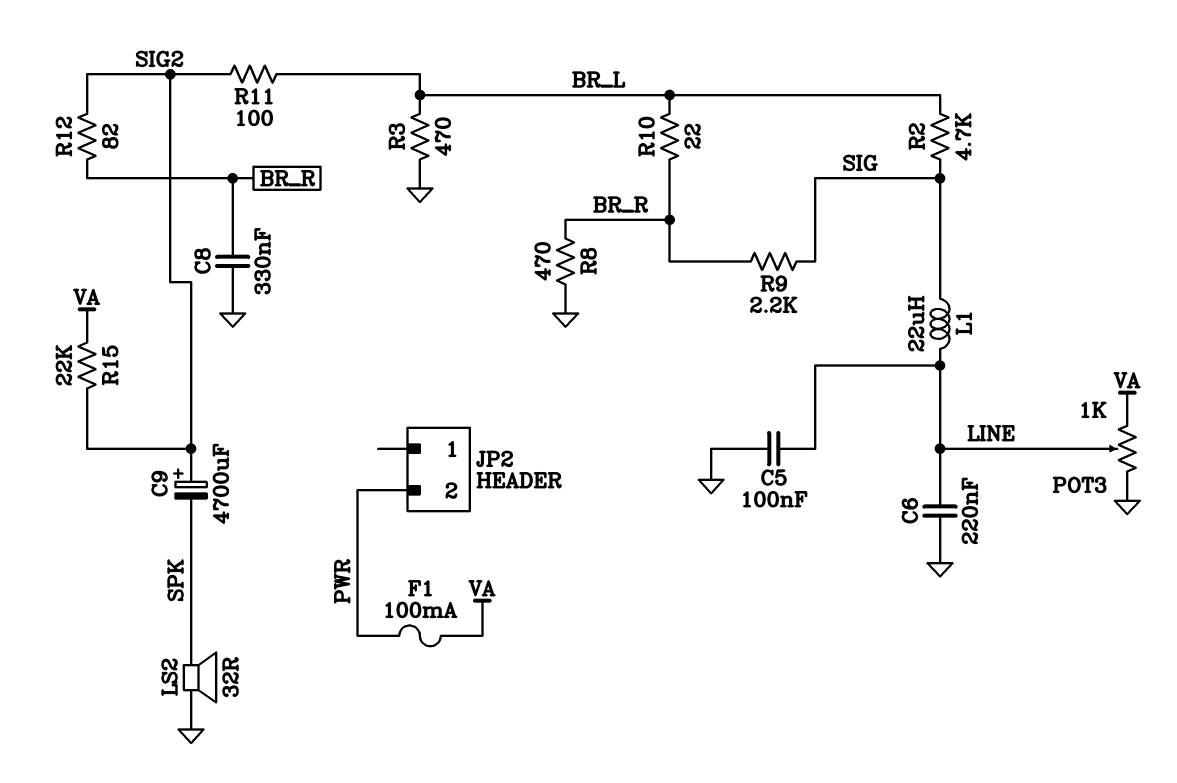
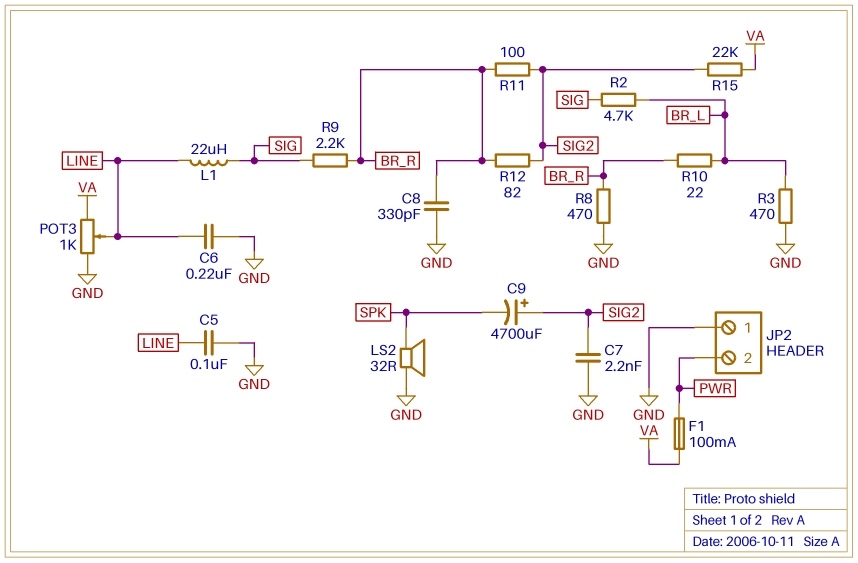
C7: none -> 2.2nF (GND, SIG2)
C8: 330nF (BR_R, GND) -> 330pF (BR_R, GND)
JP2 pin 1: none -> GND
R11: 100 (BR_L, SIG2) -> 100 (BR_R, SIG2)

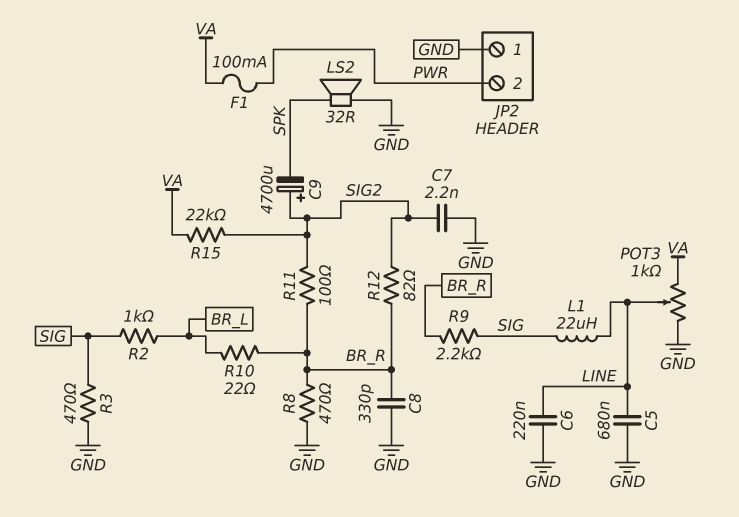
C5: 100nF (GND, LINE) -> 680nF (GND, LINE)
R2: 4.7k (BR_L, SIG) -> 1k (BR_L, SIG)
R3: 470 (BR_L, GND) -> 470 (GND, SIG)

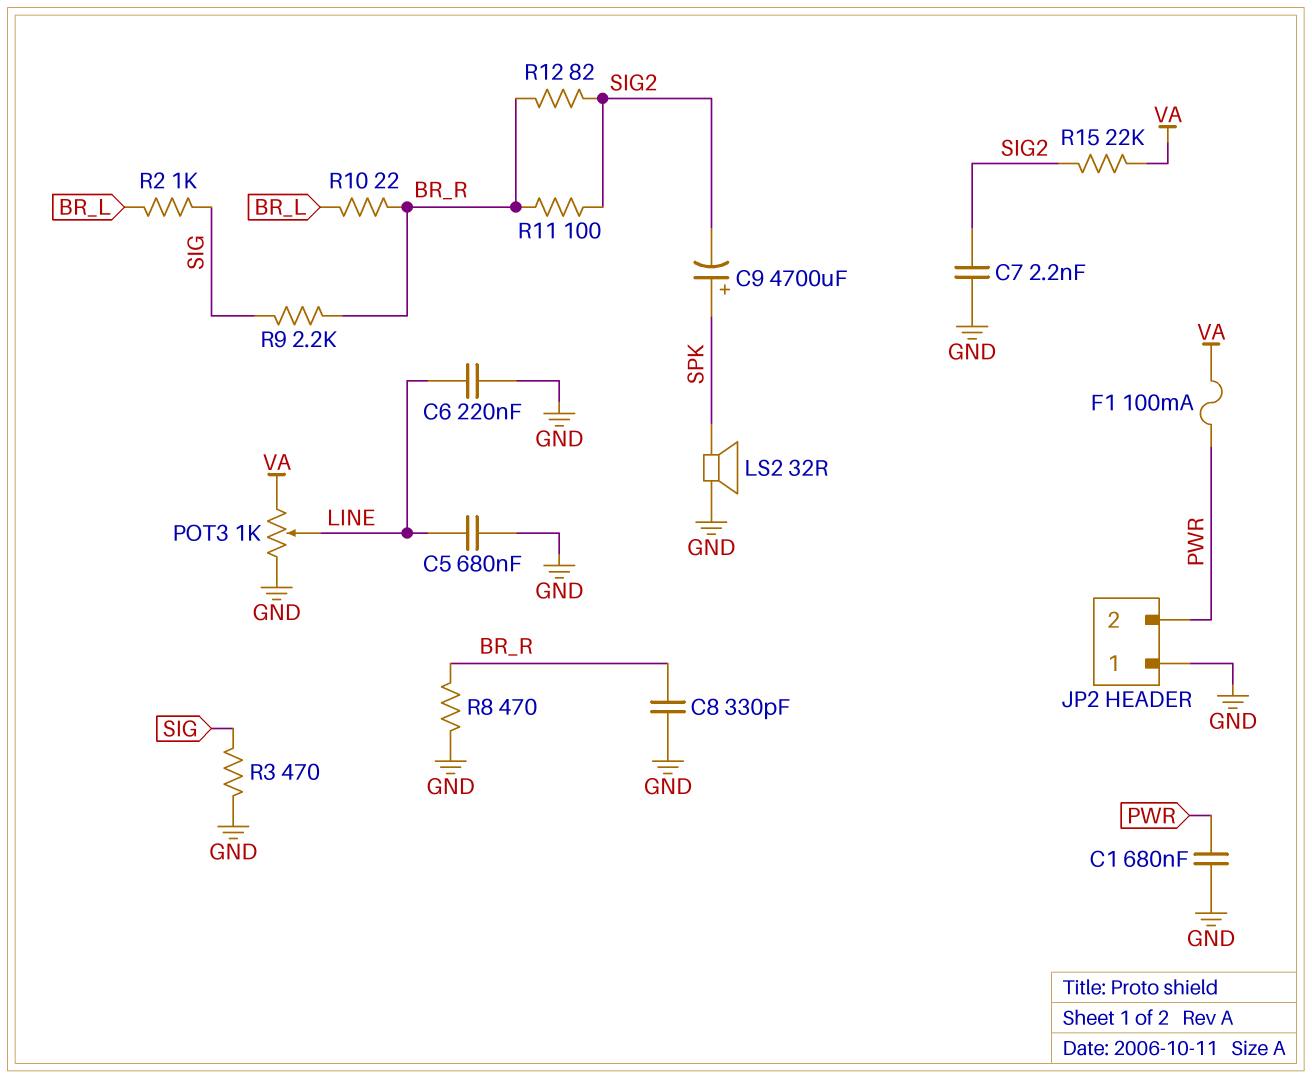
C1: none -> 680nF (GND, PWR)
C9: 4700uF (plus SIG2, minus SPK) -> 4700uF (plus SPK, minus SIG2)
L1: 22uH (LINE, SIG) -> none

